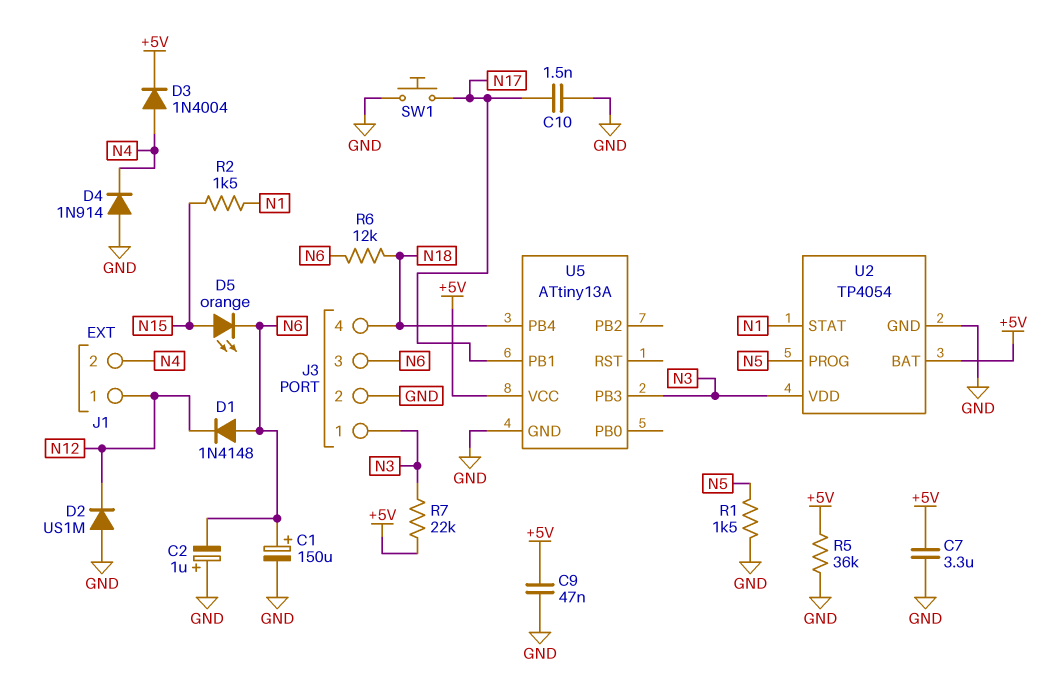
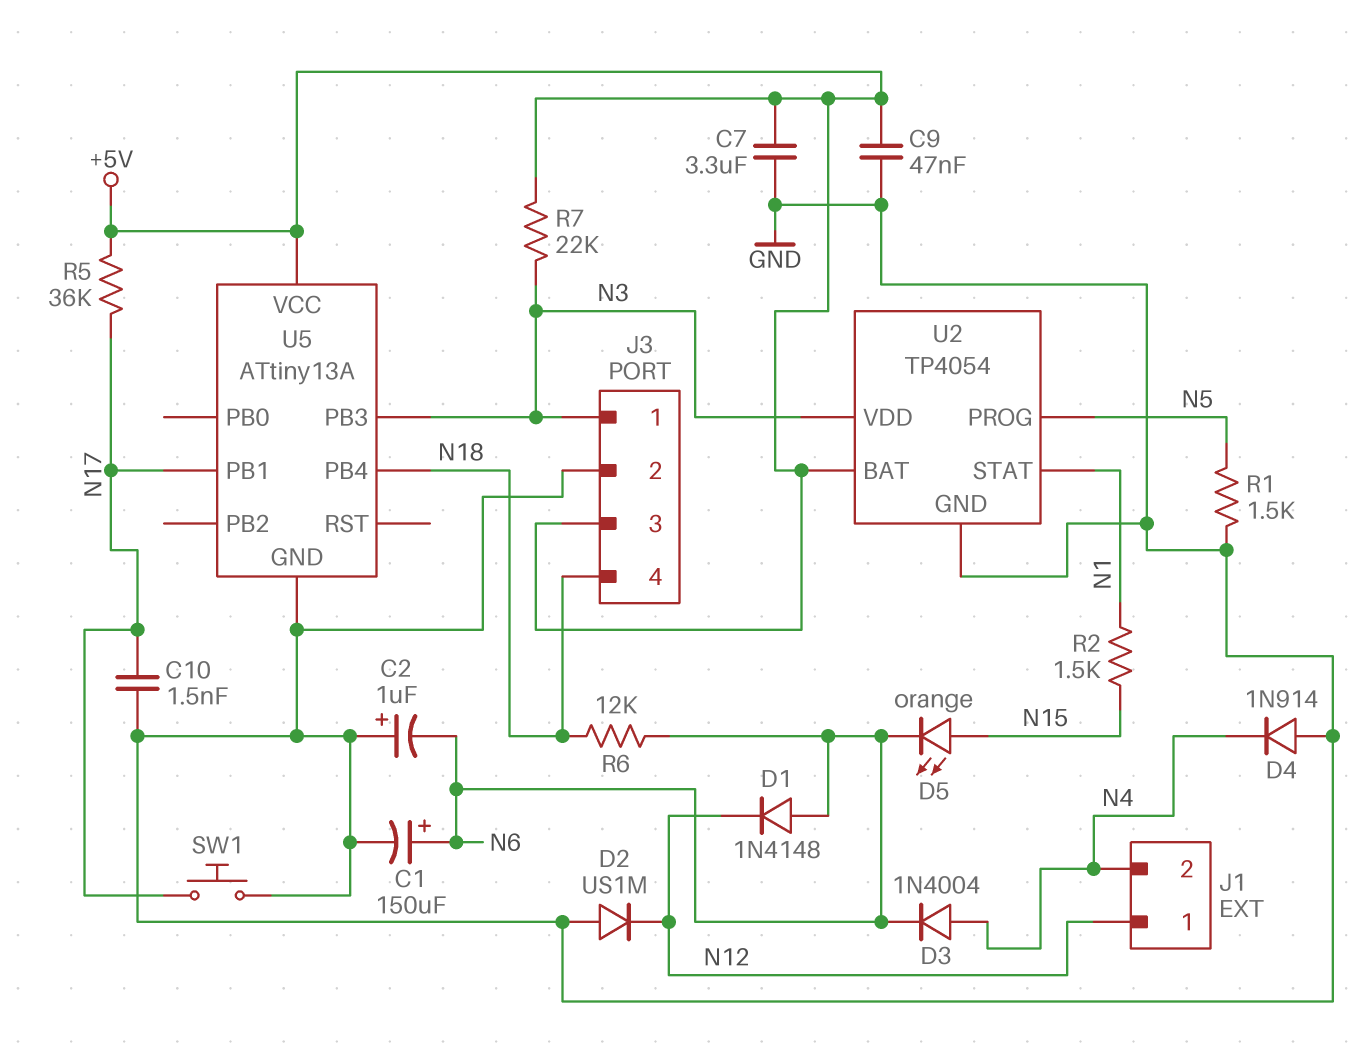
D3: diode 1N4004 (A N4, K +5V) -> diode 1N4004 (A N4, K N6)
J3 pin 3: N6 -> +5V
R5: 36k (+5V, GND) -> 36k (+5V, N17)

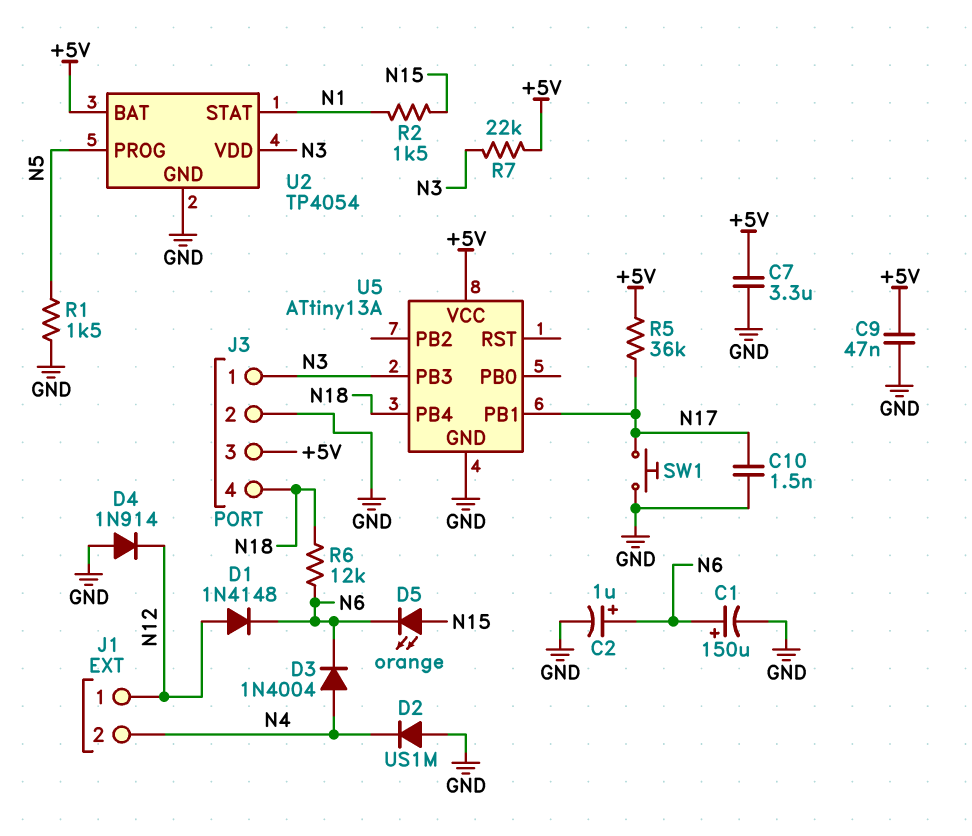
C2: 1uF (plus GND, minus N6) -> 1uF (plus N6, minus GND)
D1: diode 1N4148 (A N6, K N12) -> diode 1N4148 (A N12, K N6)
D2: diode US1M (A GND, K N12) -> diode US1M (A GND, K N4)
D4: diode 1N914 (A GND, K N4) -> diode 1N914 (A GND, K N12)

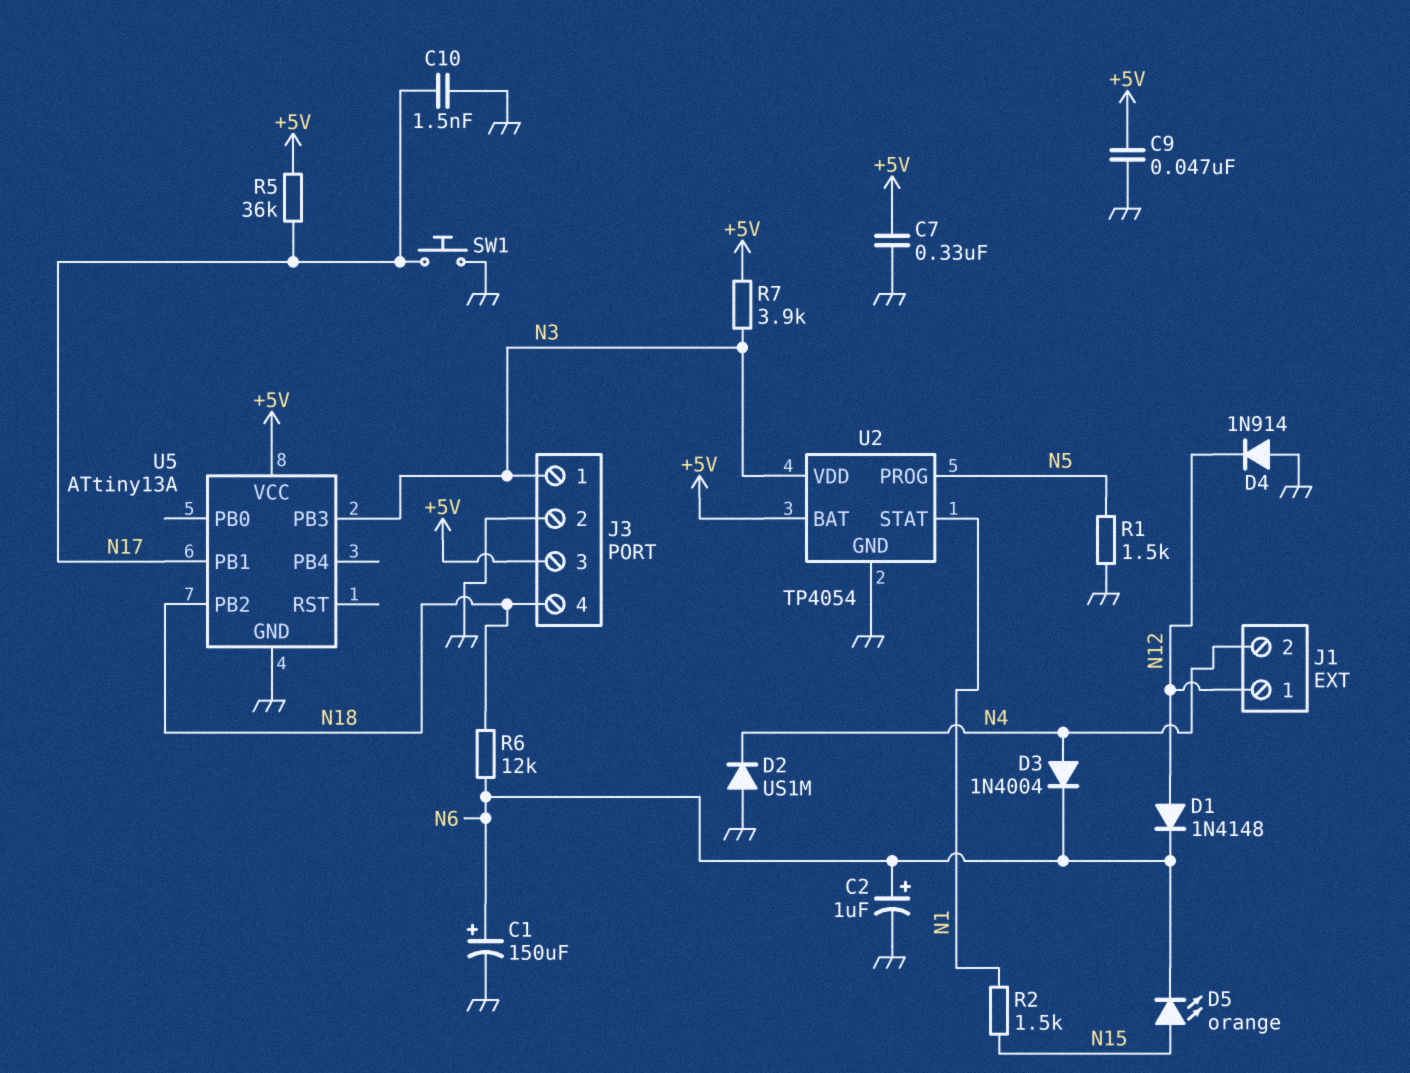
C7: 3.3uF (+5V, GND) -> 330nF (+5V, GND)
R7: 22k (+5V, N3) -> 3.9k (+5V, N3)
U5 pin PB2: none -> N18
U5 pin PB4: N18 -> none

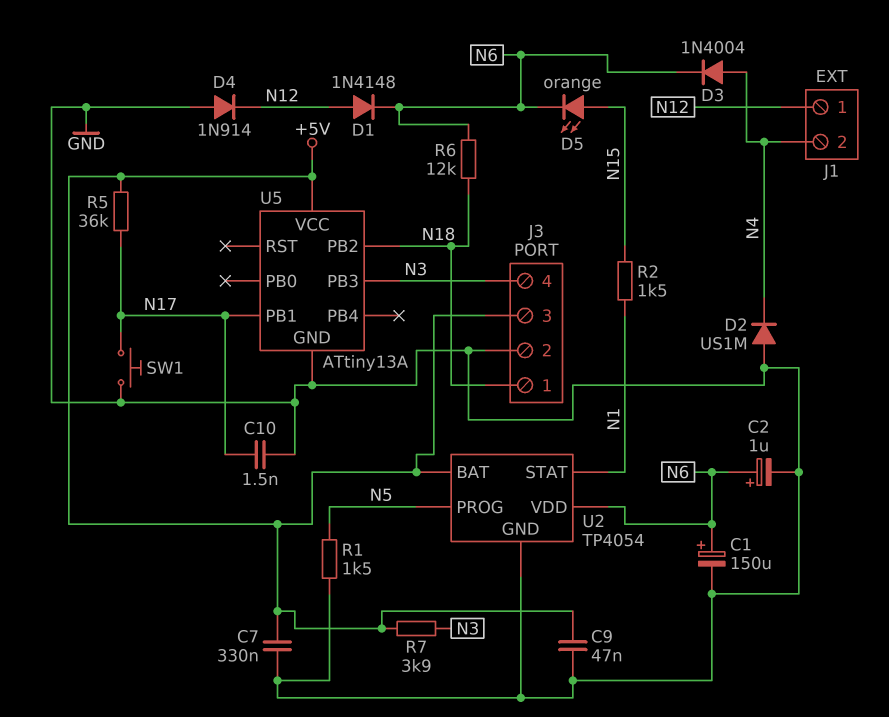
J3 pin 1: N3 -> N18
J3 pin 4: N18 -> N3
U2 pin VDD: N3 -> N6

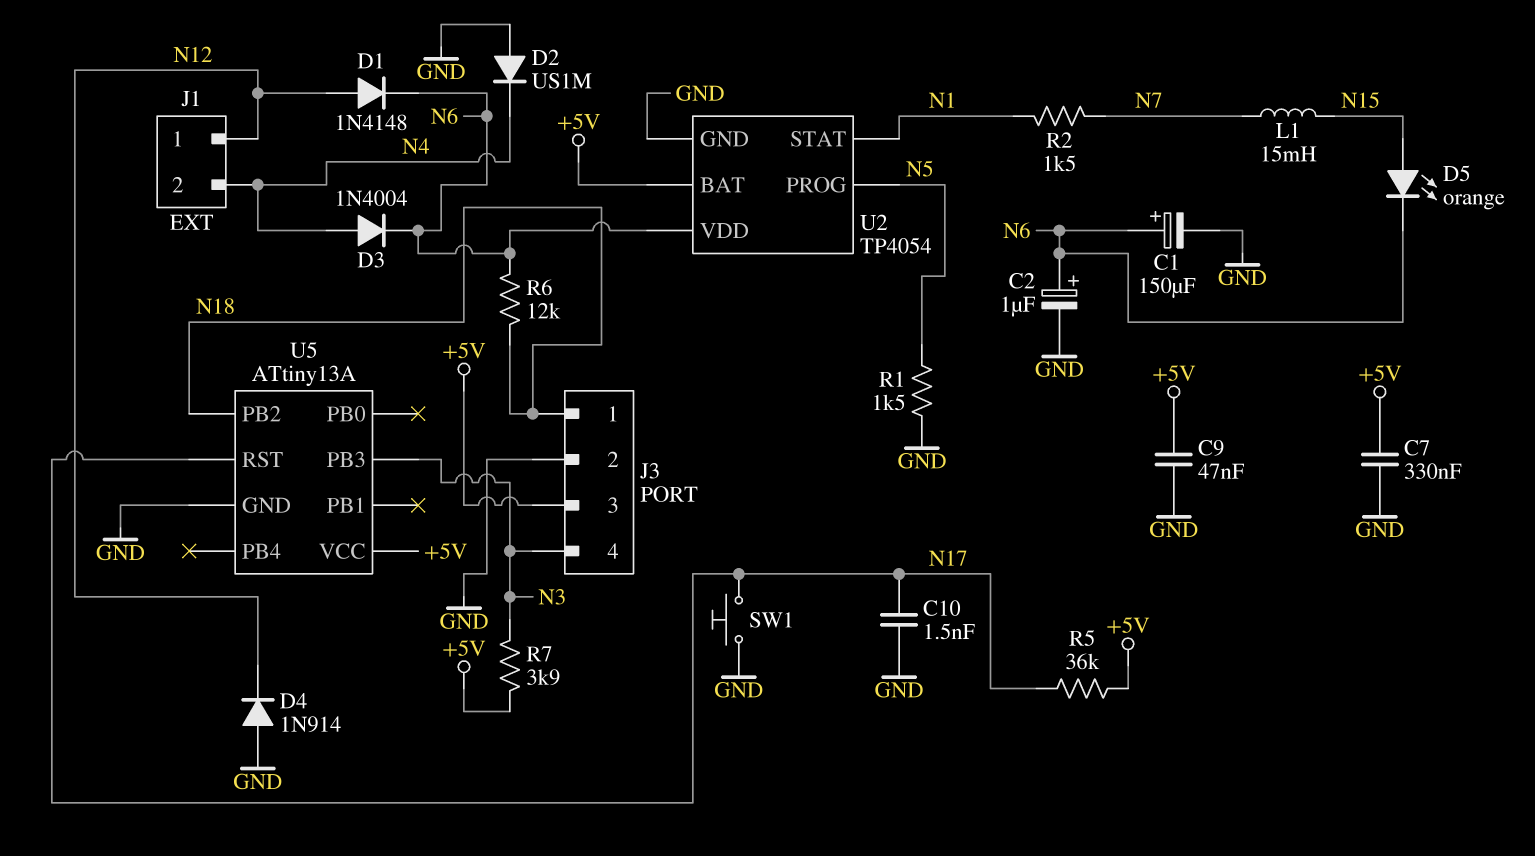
L1: none -> 15mH (N7, N15)
R2: 1.5k (N1, N15) -> 1.5k (N1, N7)
U5 pin PB1: N17 -> none
U5 pin RST: none -> N17

